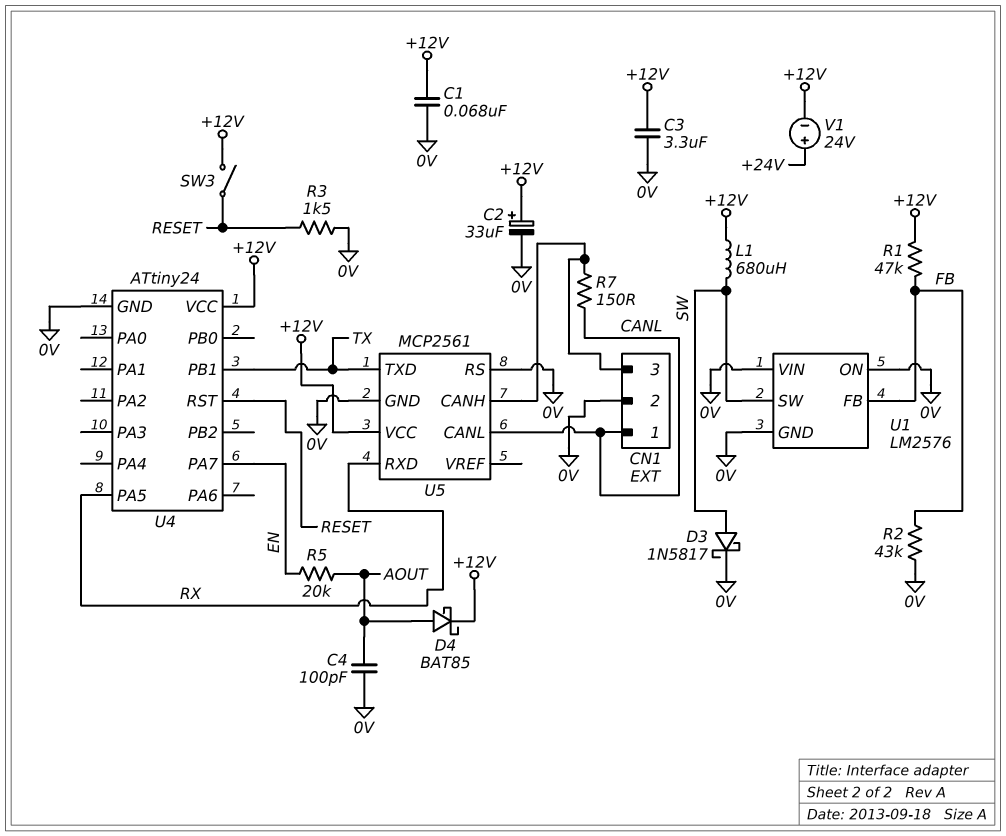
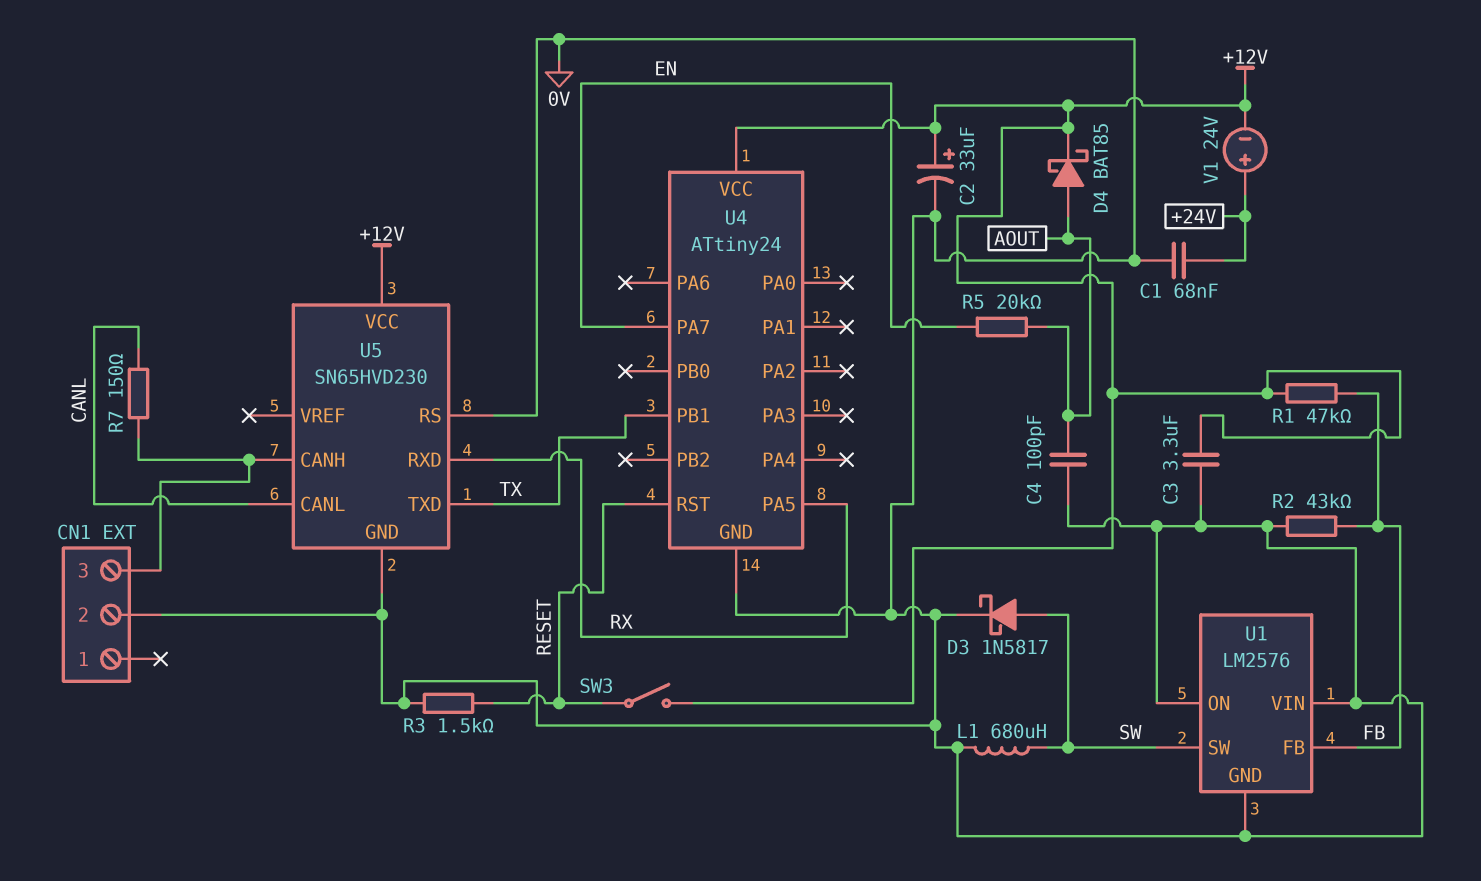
C1: 68nF (+12V, 0V) -> 68nF (+24V, 0V)
CN1 pin 1: CANL -> none
L1: 680uH (+12V, SW) -> 680uH (0V, SW)
U5: MCP2561 -> SN65HVD230

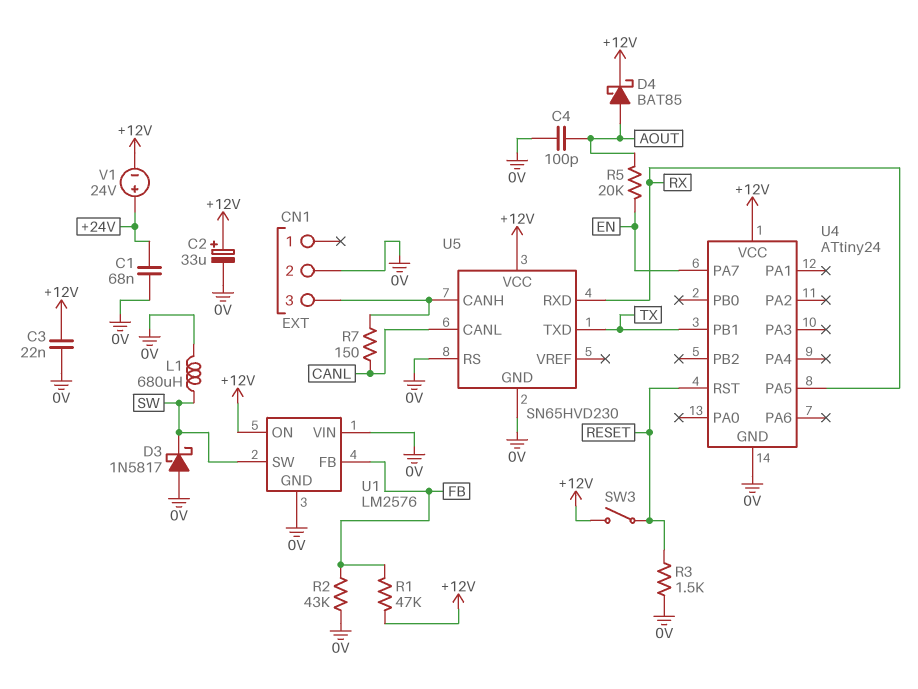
C3: 3.3uF (+12V, 0V) -> 22nF (+12V, 0V)
D3: schottky 1N5817 (A SW, K 0V) -> schottky 1N5817 (A 0V, K SW)
U1 pin ON: 0V -> +12V

